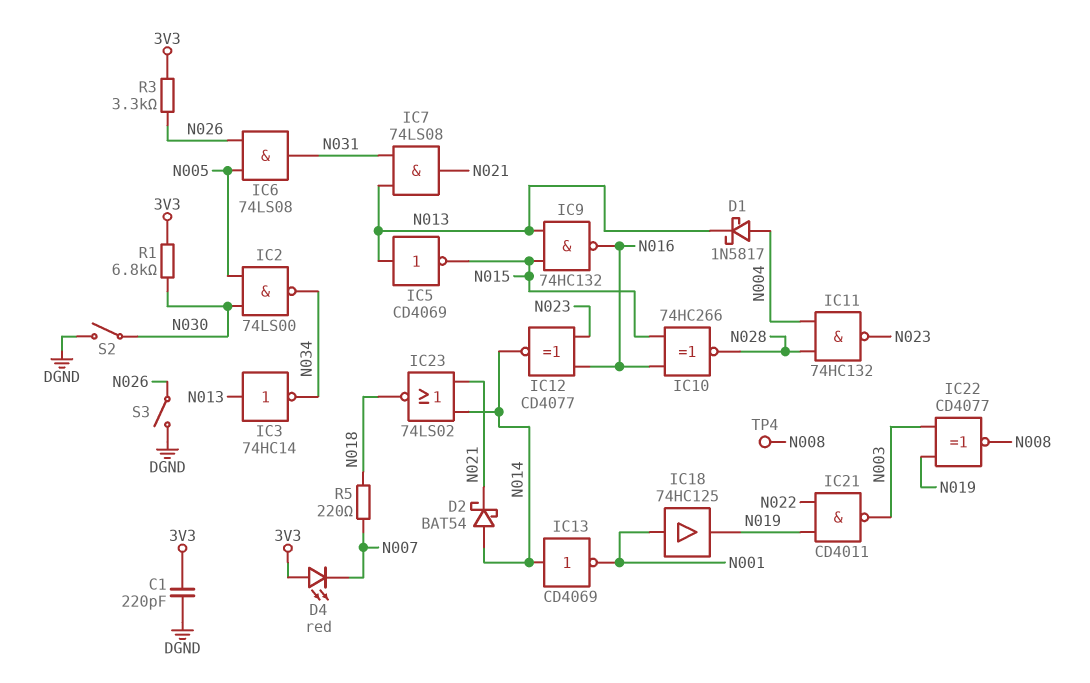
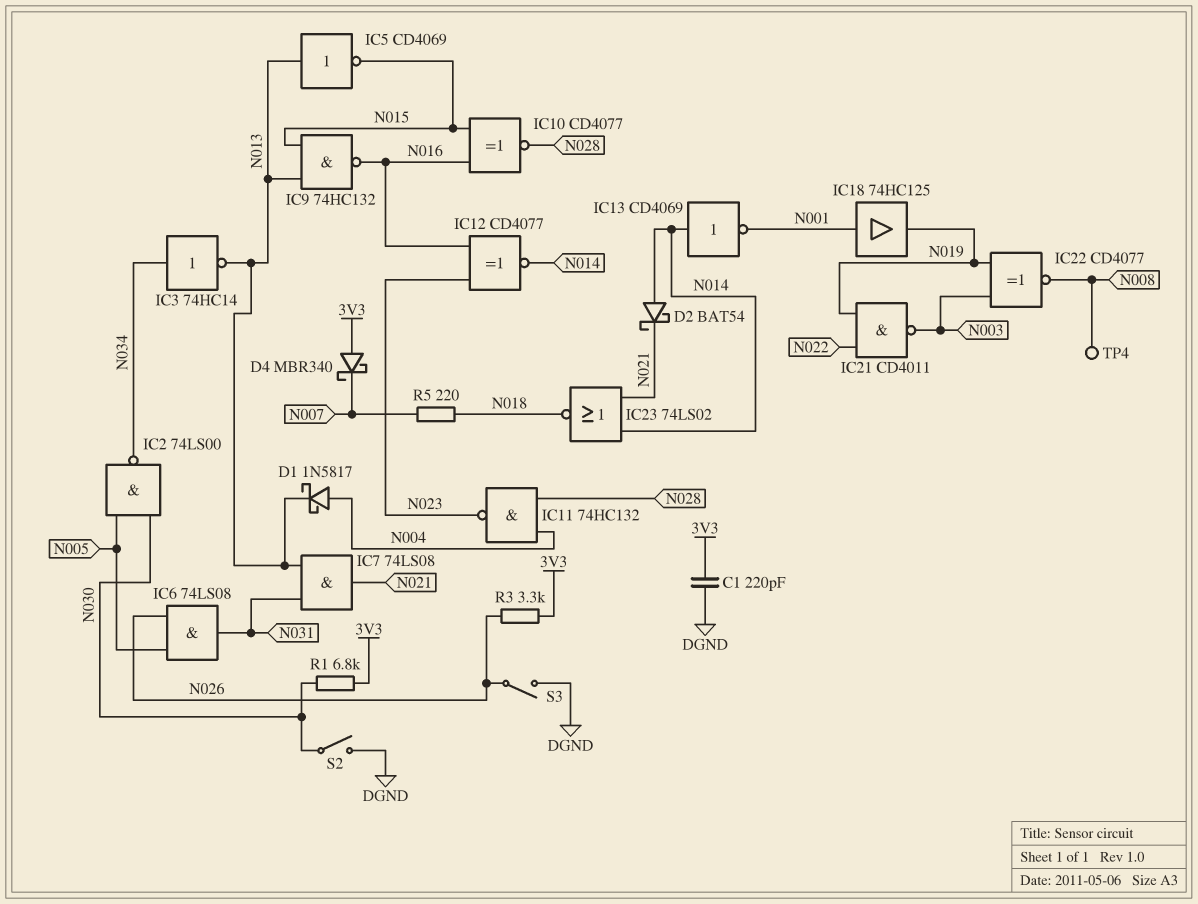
D4: LED red (A 3V3, K N007) -> schottky MBR340 (A 3V3, K N007)
IC3: NOT 74HC14 (in N013, out N034) -> NOT 74HC14 (in N034, out N013)
IC10: XNOR 74HC266 (in N015, in N016, out N028) -> XNOR CD4077 (in N015, in N016, out N028)

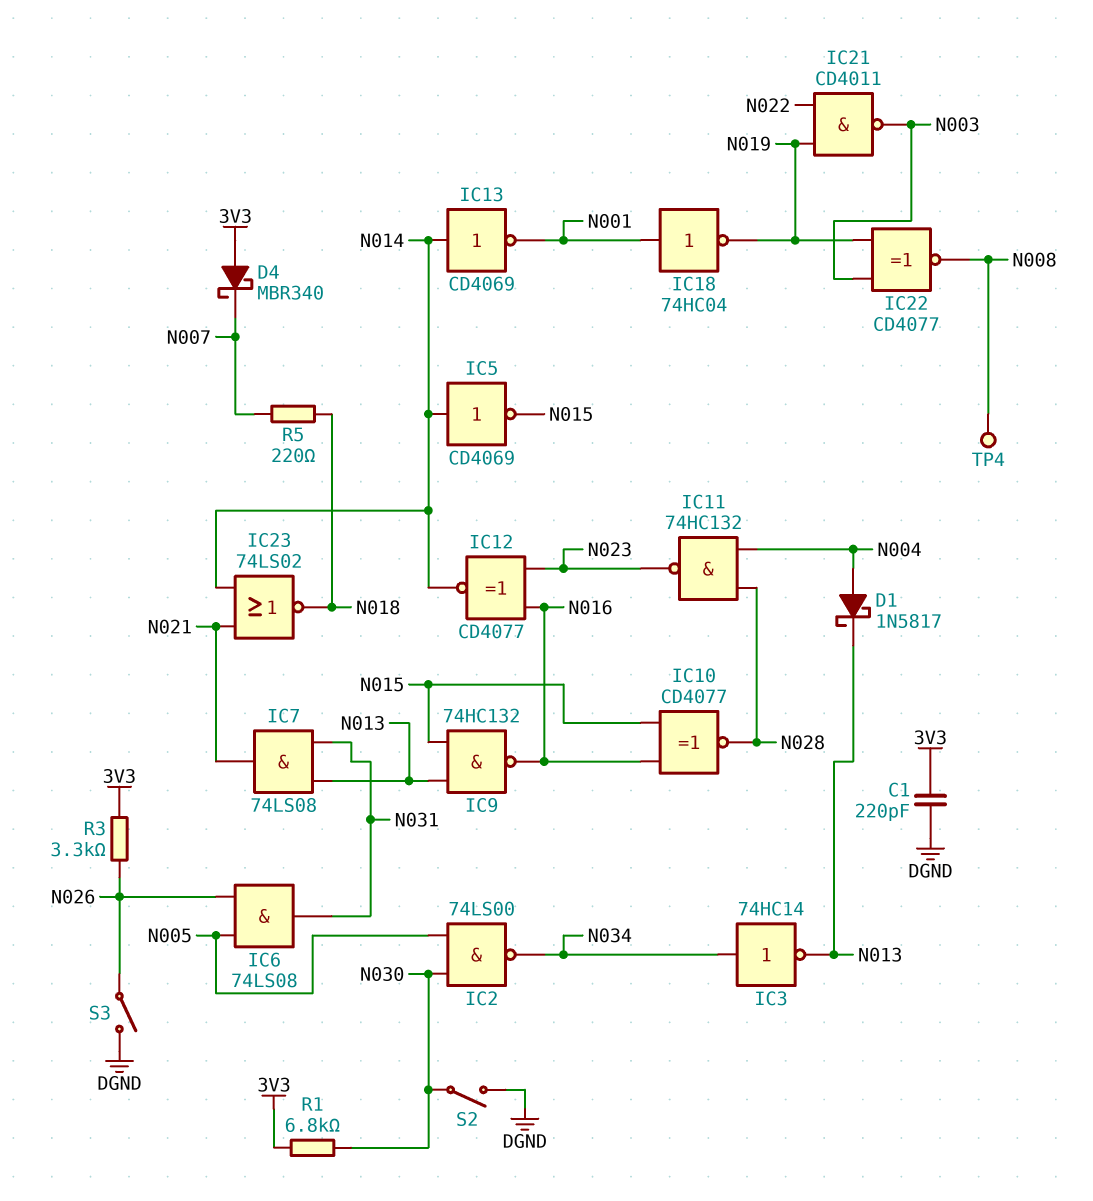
D2: schottky BAT54 (A N014, K N021) -> none
IC5: NOT CD4069 (in N013, out N015) -> NOT CD4069 (in N014, out N015)
IC18: buffer 74HC125 (in N001, out N019) -> NOT 74HC04 (in N001, out N019)

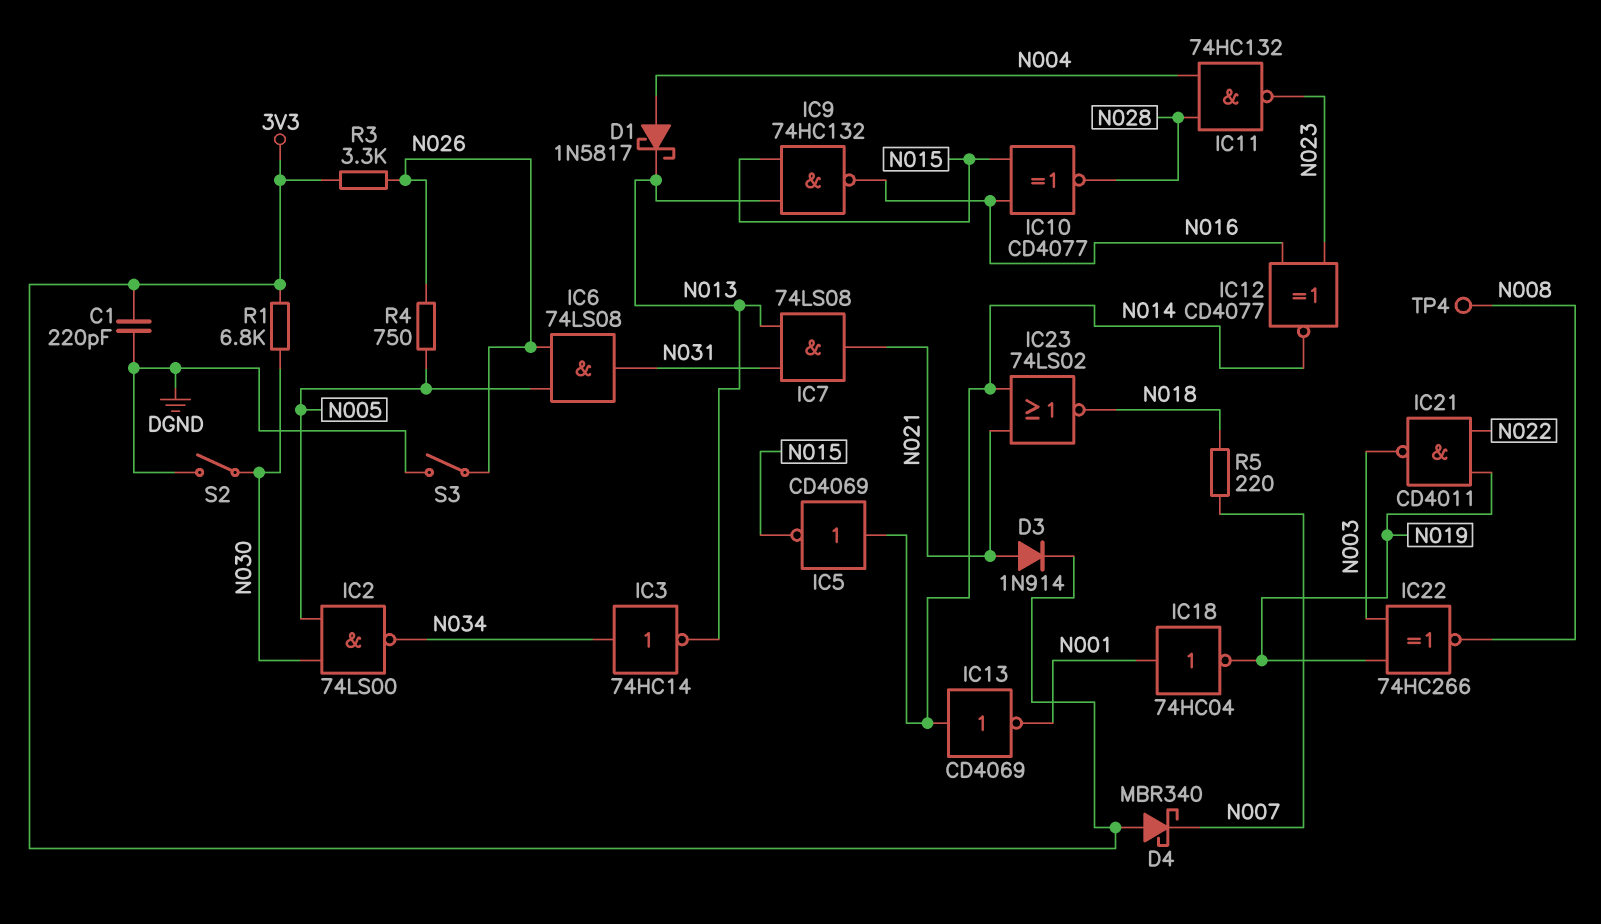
D3: none -> diode 1N914 (A N021, K 3V3)
IC22: XNOR CD4077 (in N003, in N019, out N008) -> XNOR 74HC266 (in N003, in N019, out N008)
R4: none -> 750 (N005, N026)

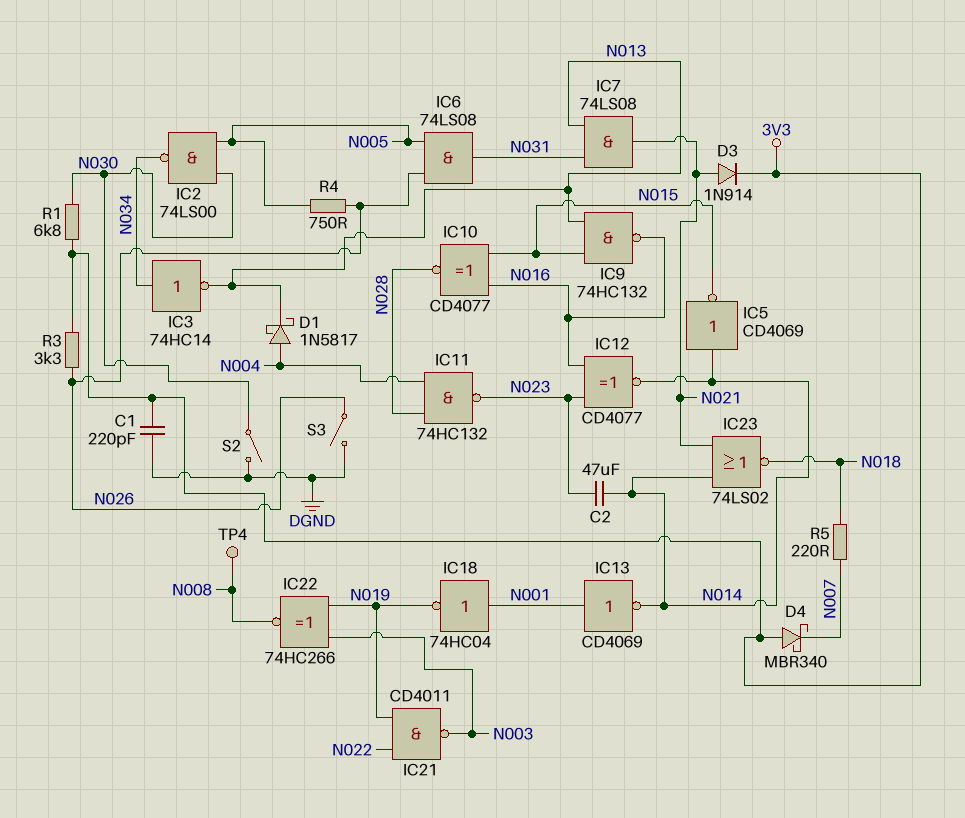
C2: none -> 47uF (N014, N023)
IC13: NOT CD4069 (in N014, out N001) -> NOT CD4069 (in N001, out N014)

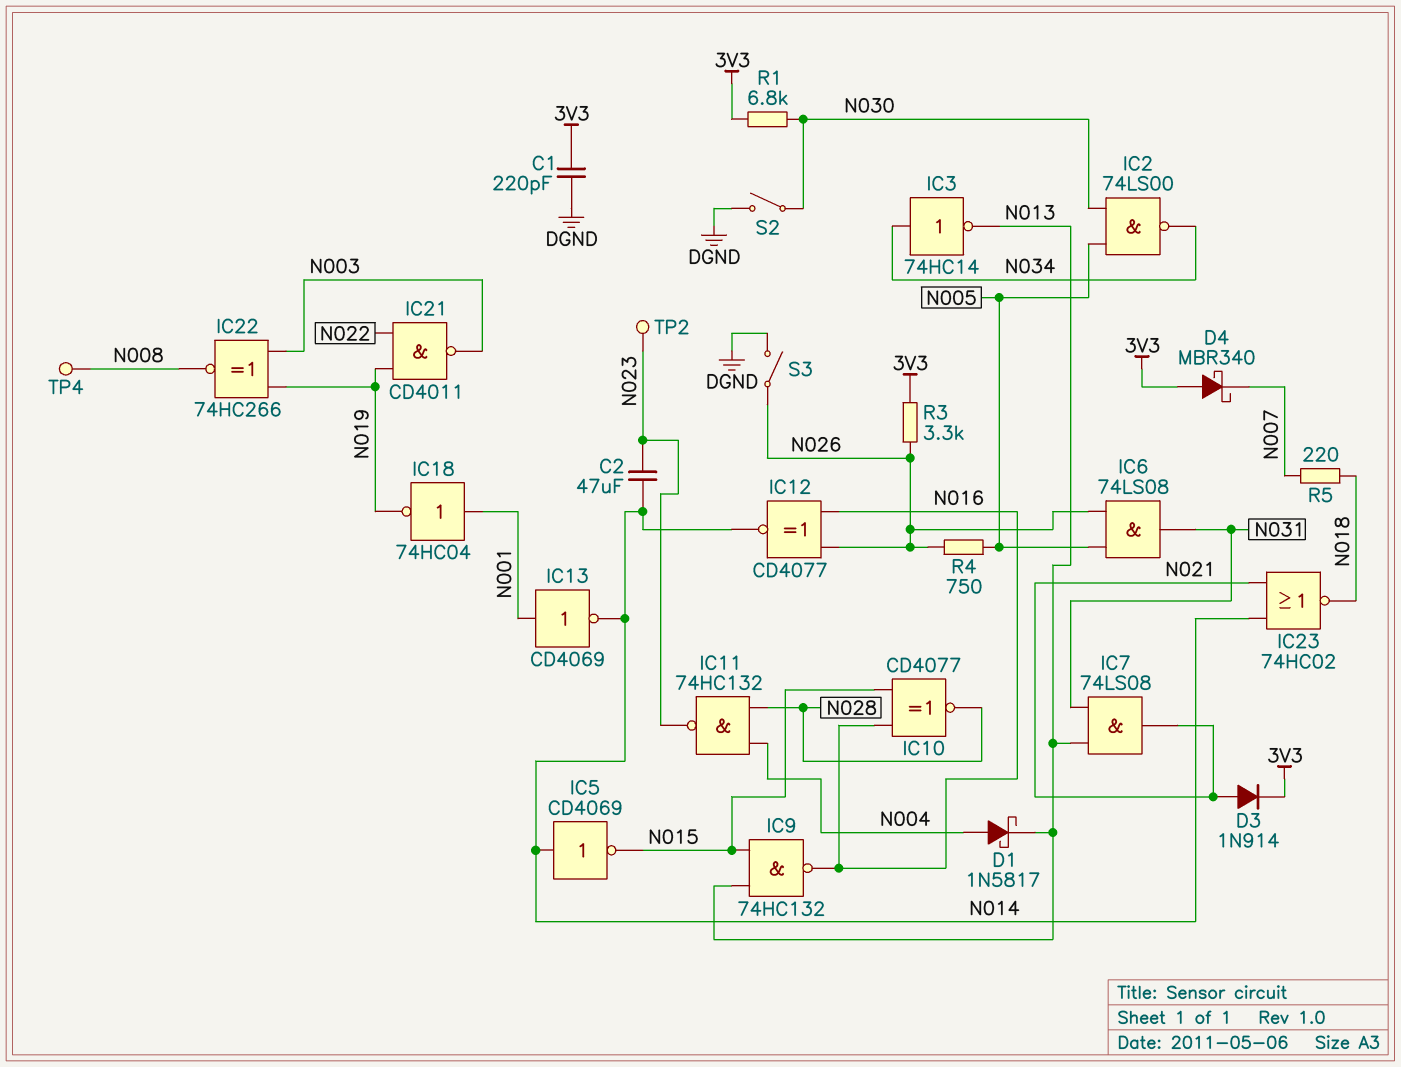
IC12: XNOR CD4077 (in N016, in N023, out N014) -> XNOR CD4077 (in N016, in N026, out N014)
IC23: NOR 74LS02 (in N014, in N021, out N018) -> NOR 74HC02 (in N014, in N021, out N018)
TP2: none -> test point (N023)

